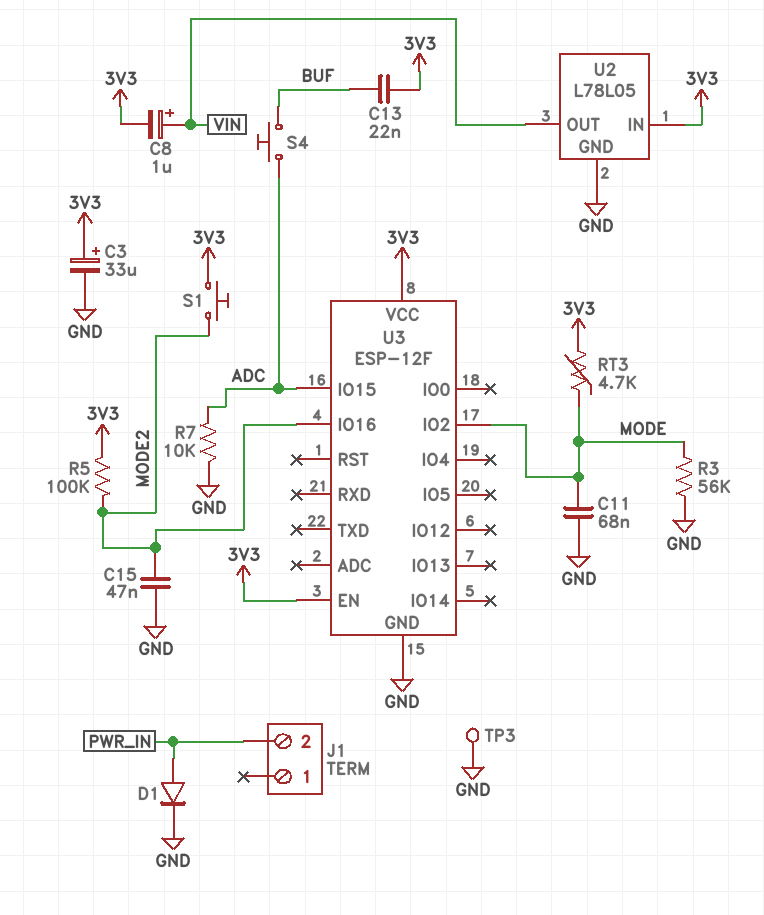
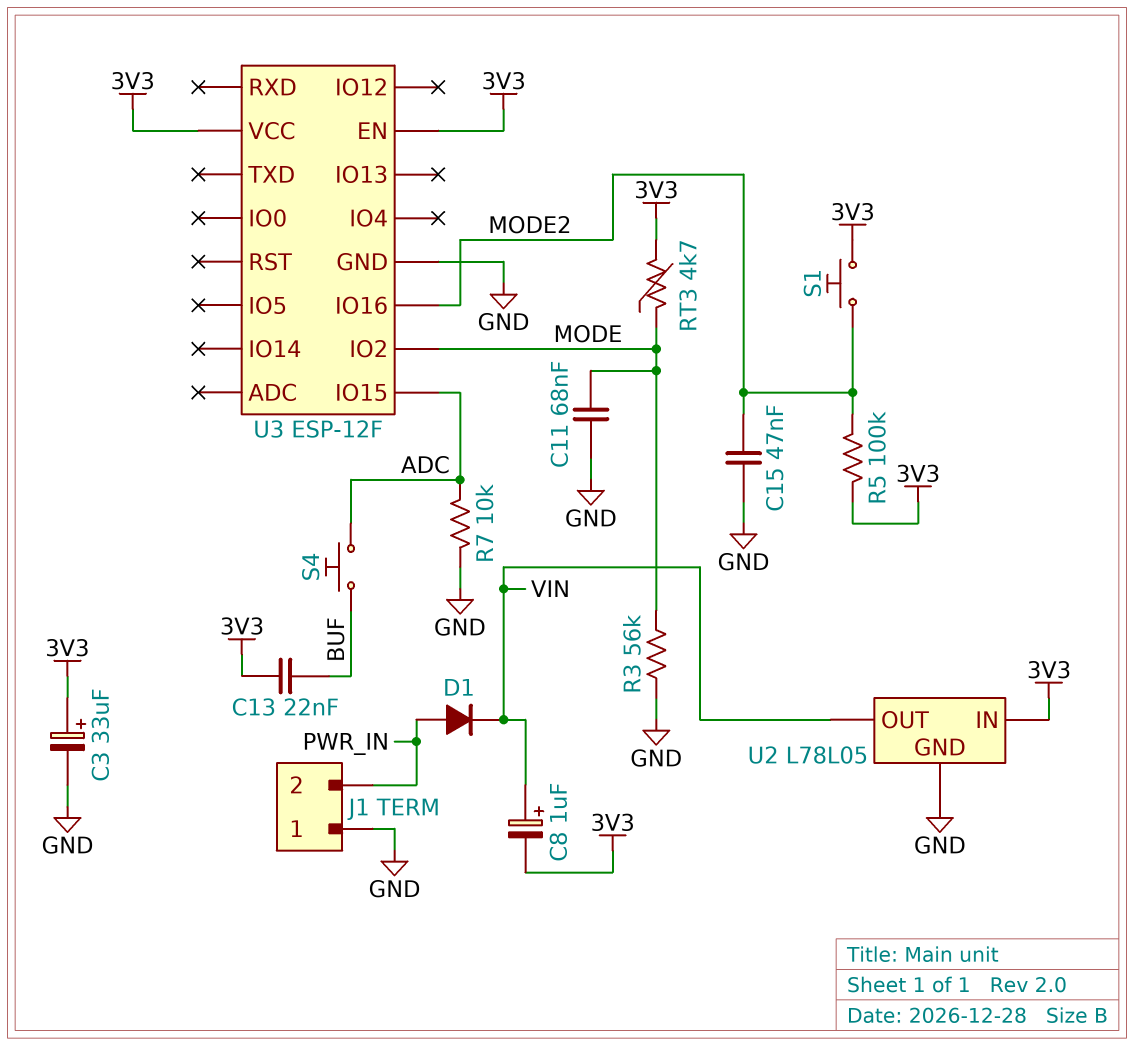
D1: diode (A PWR_IN, K GND) -> diode (A PWR_IN, K VIN)
J1 pin 1: none -> GND
TP3: test point (GND) -> none

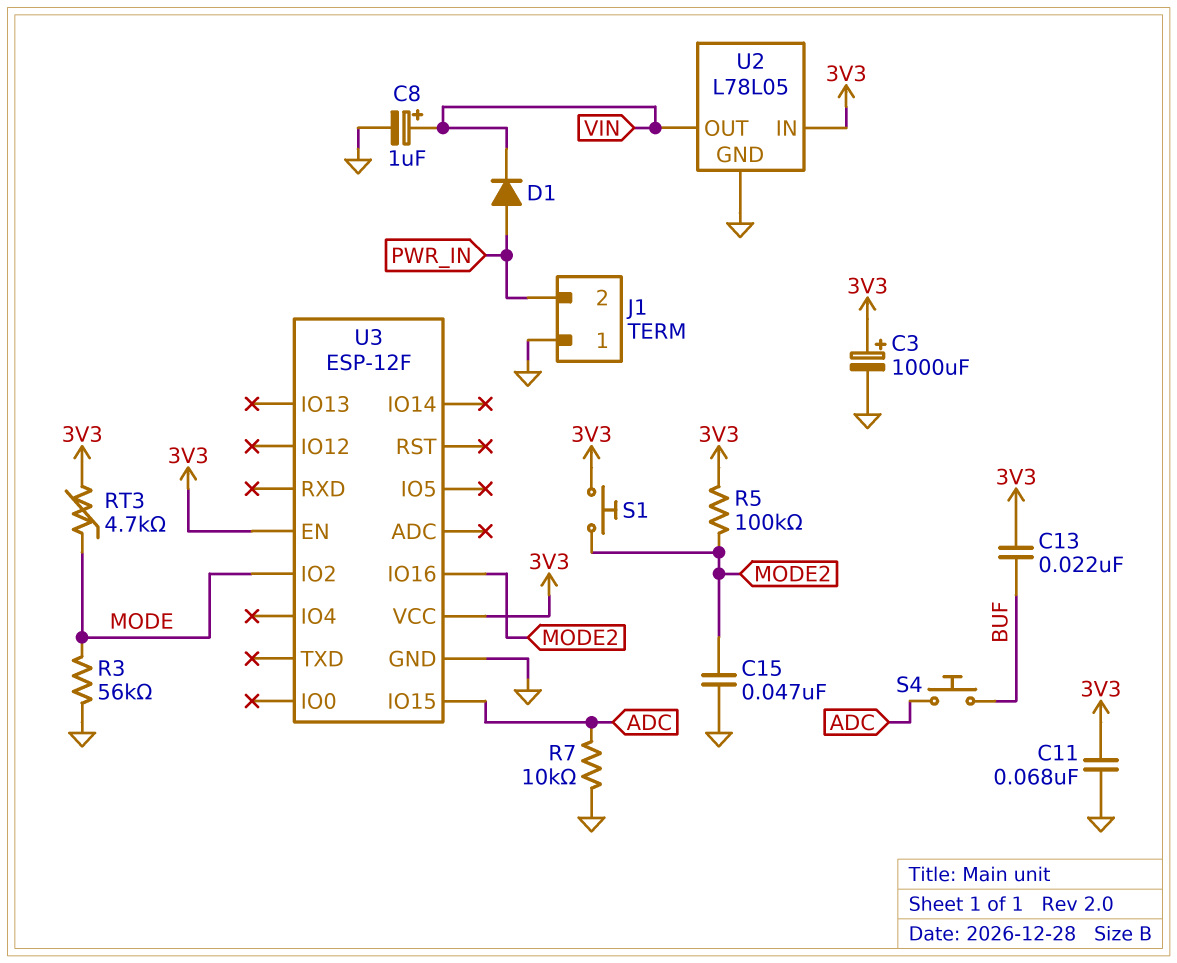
C3: 33uF (plus 3V3, minus GND) -> 1000uF (plus 3V3, minus GND)
C8: 1uF (plus VIN, minus 3V3) -> 1uF (plus VIN, minus GND)
C11: 68nF (GND, MODE) -> 68nF (3V3, GND)

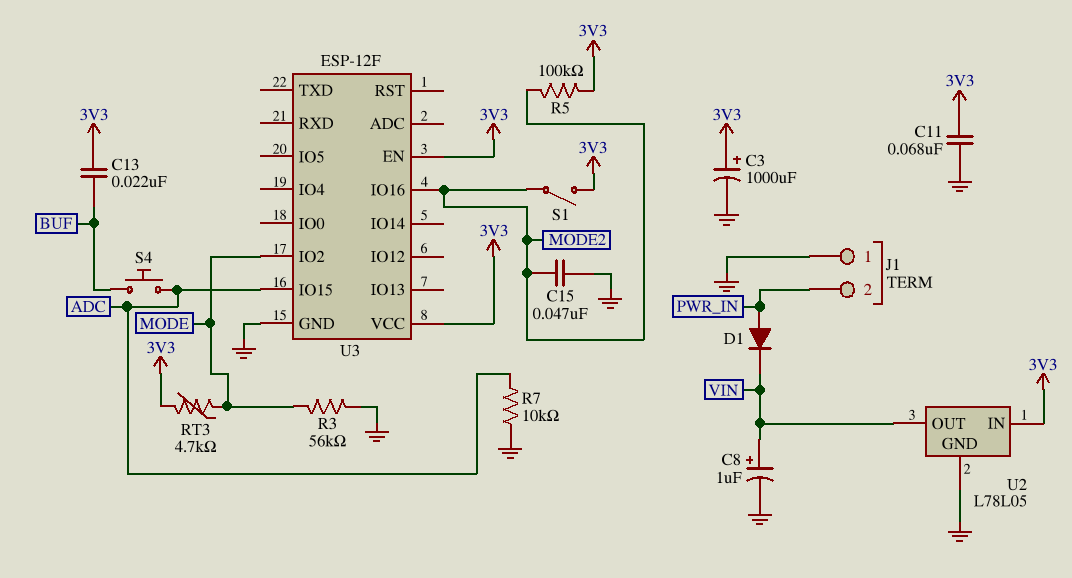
S1: button (3V3, MODE2) -> switch (3V3, MODE2)

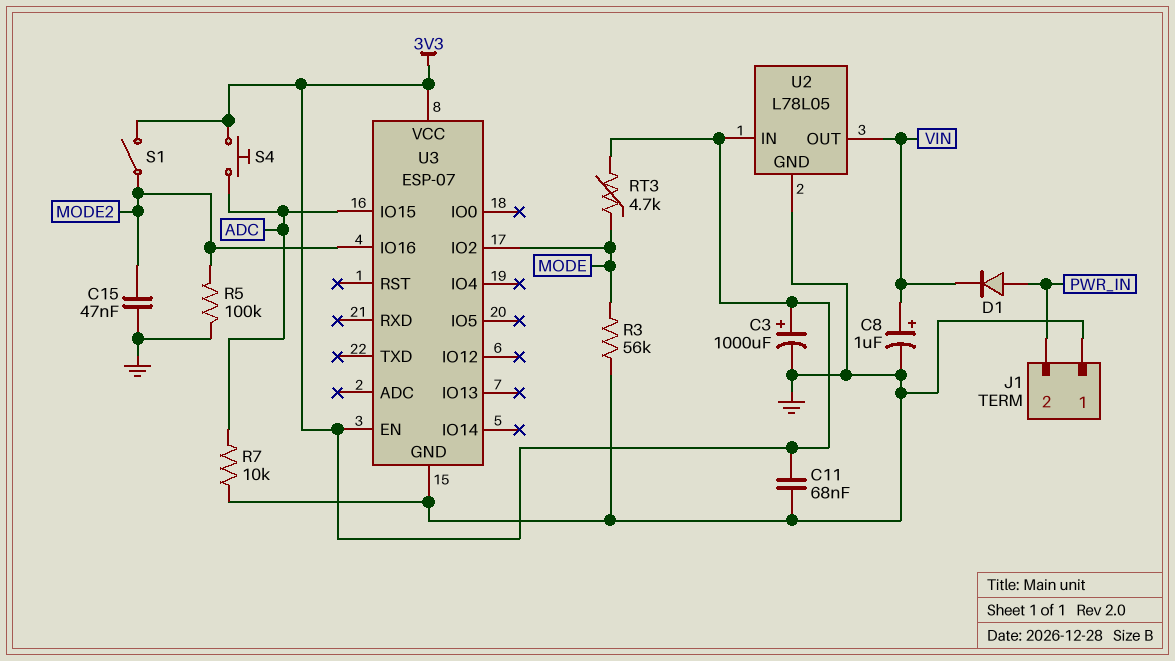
C13: 22nF (3V3, BUF) -> none
R5: 100k (3V3, MODE2) -> 100k (GND, MODE2)
S4: button (ADC, BUF) -> button (3V3, ADC)
U3: ESP-12F -> ESP-07

